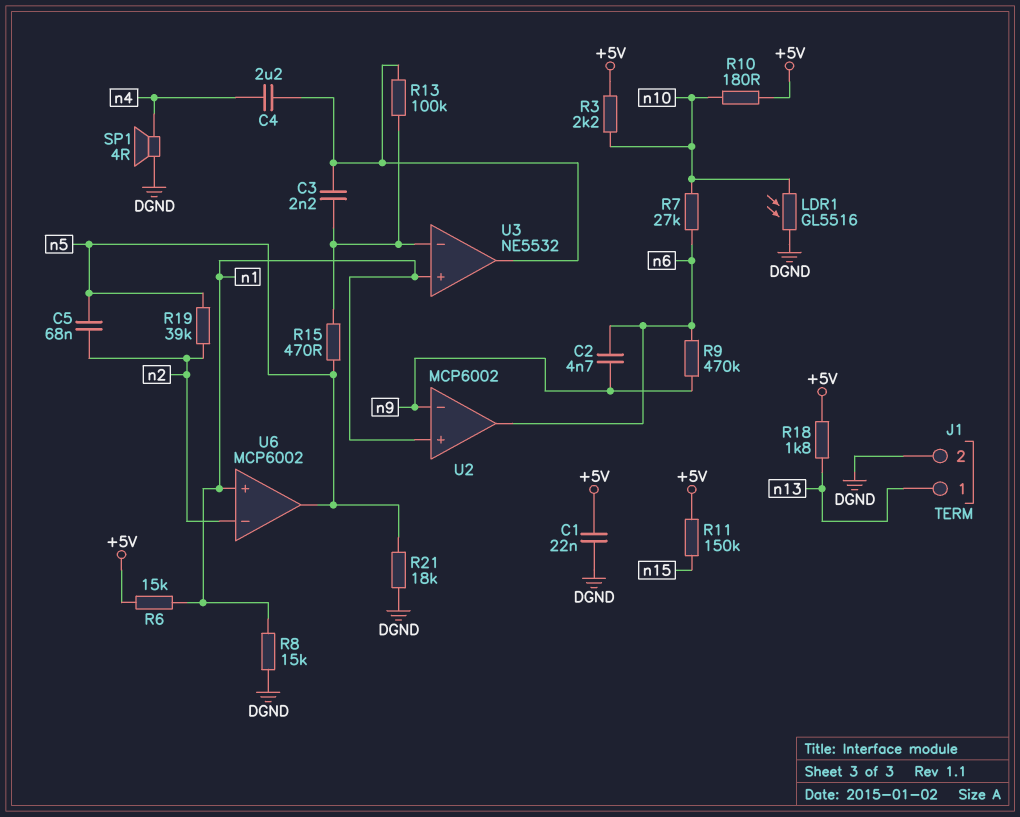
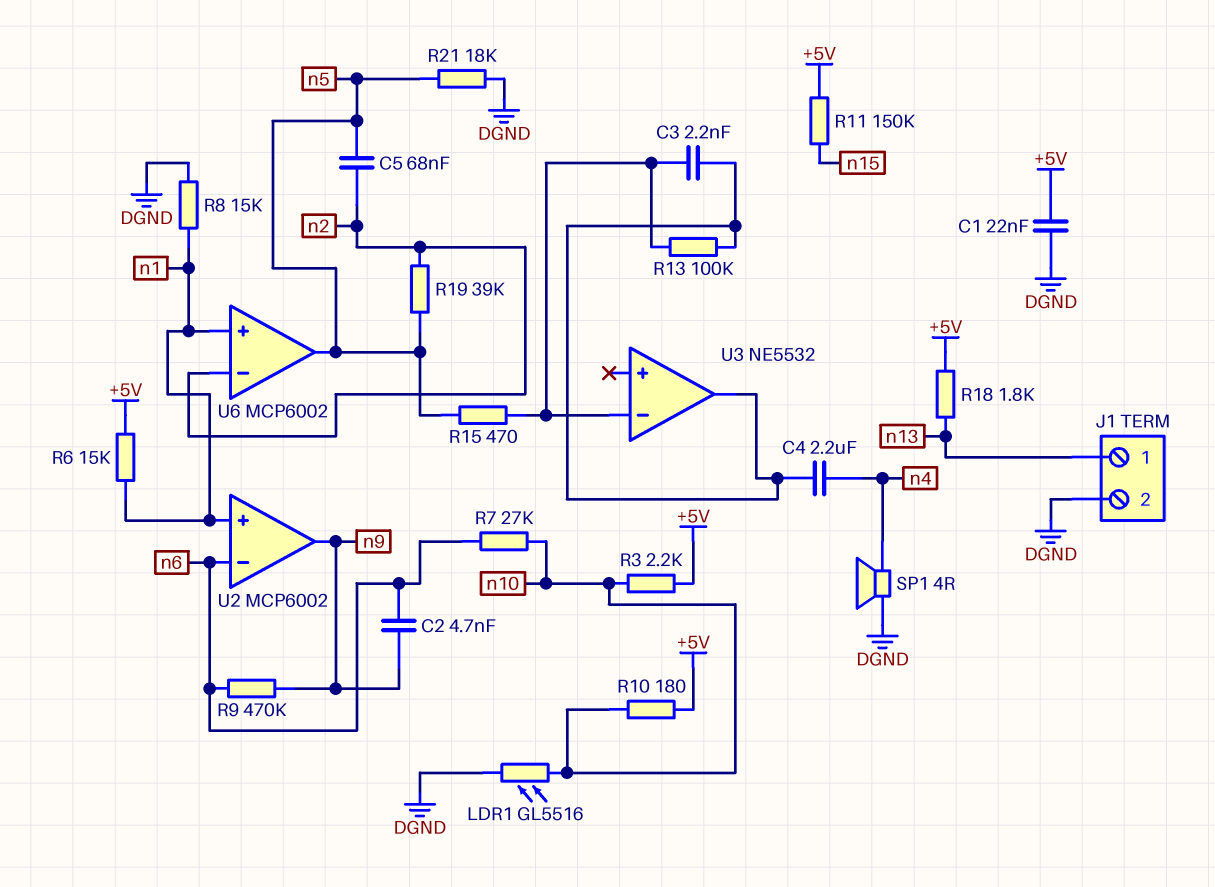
U2 pin in-: n9 -> n6
U2 pin out: n6 -> n9
U3 pin in+: n1 -> none

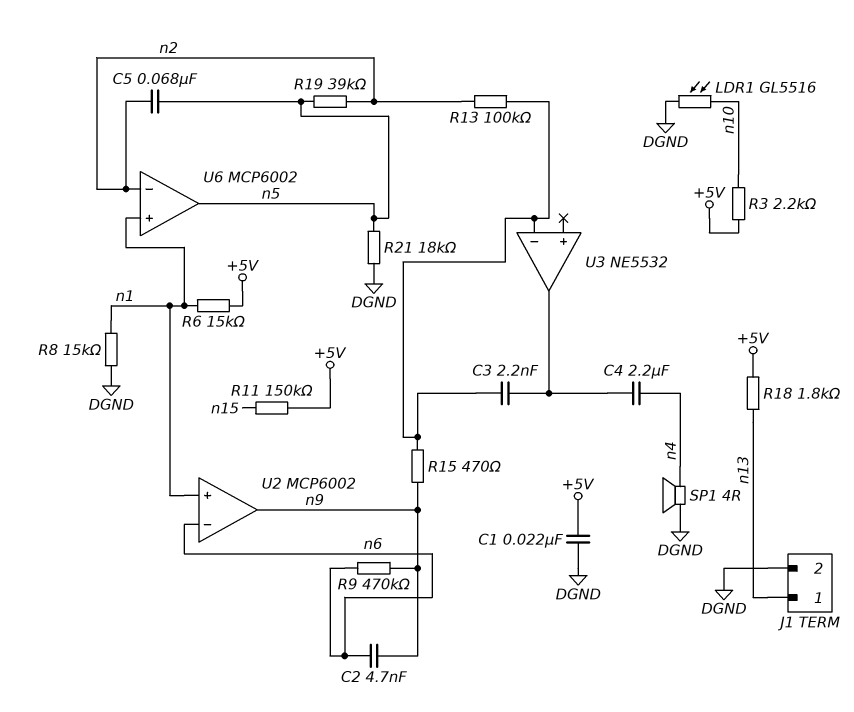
R7: 27k (n6, n10) -> none
R10: 180 (+5V, n10) -> none
R13: 100k (U3/in-, U3/out) -> 100k (U3/in-, n2)
R15: 470 (U3/in-, n5) -> 470 (U3/in-, n9)

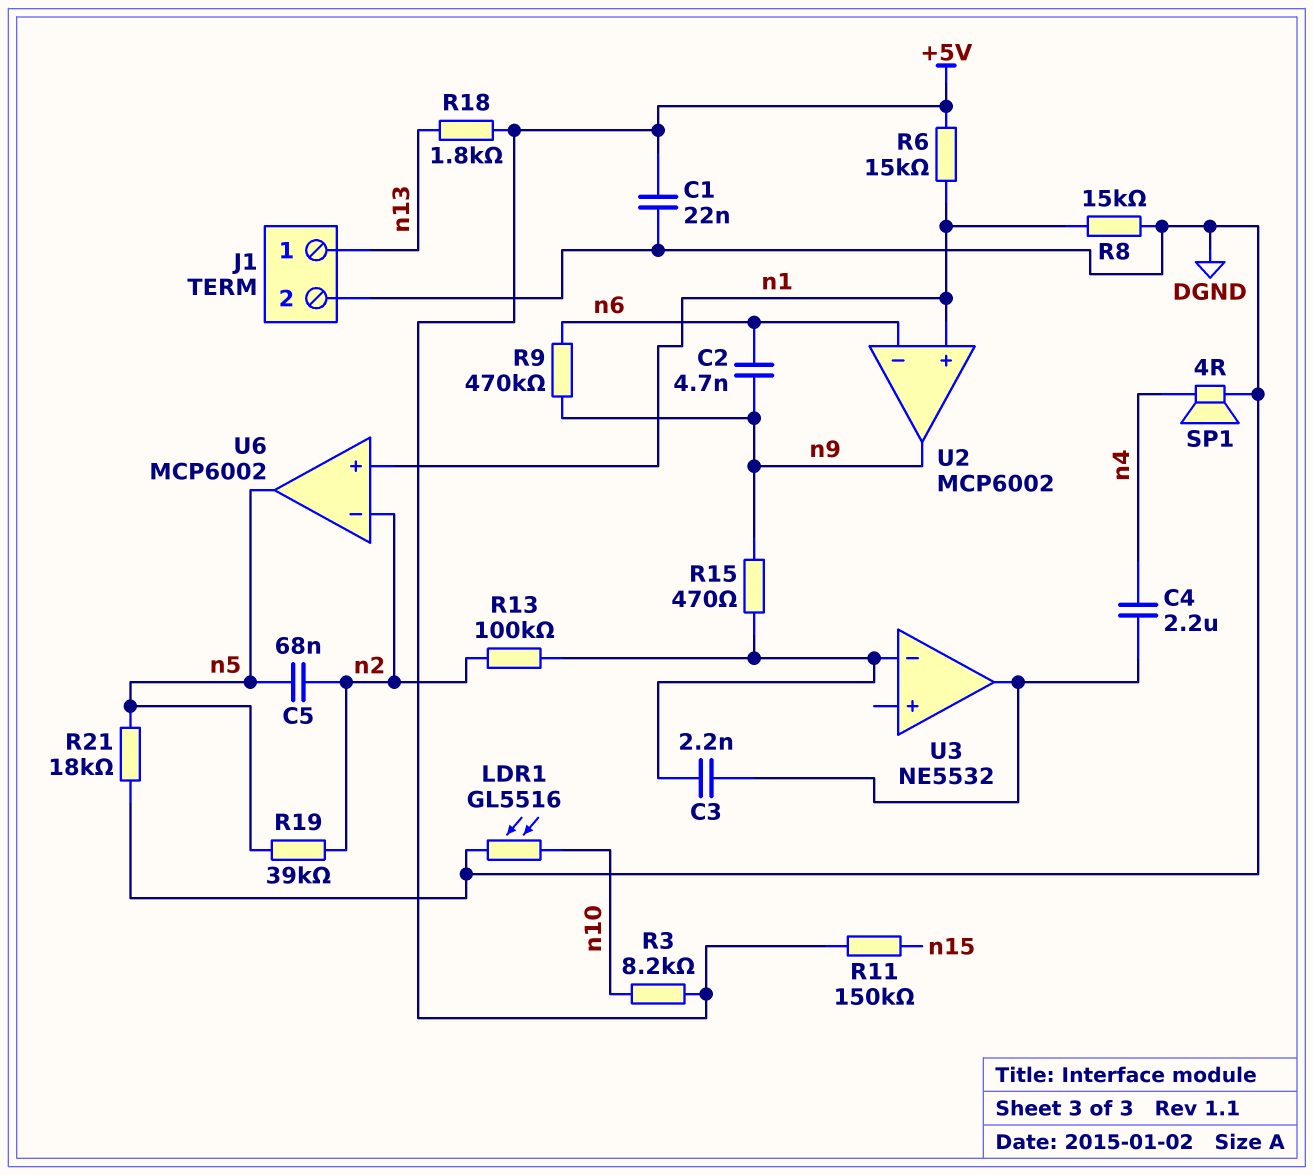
R3: 2.2k (+5V, n10) -> 8.2k (+5V, n10)

